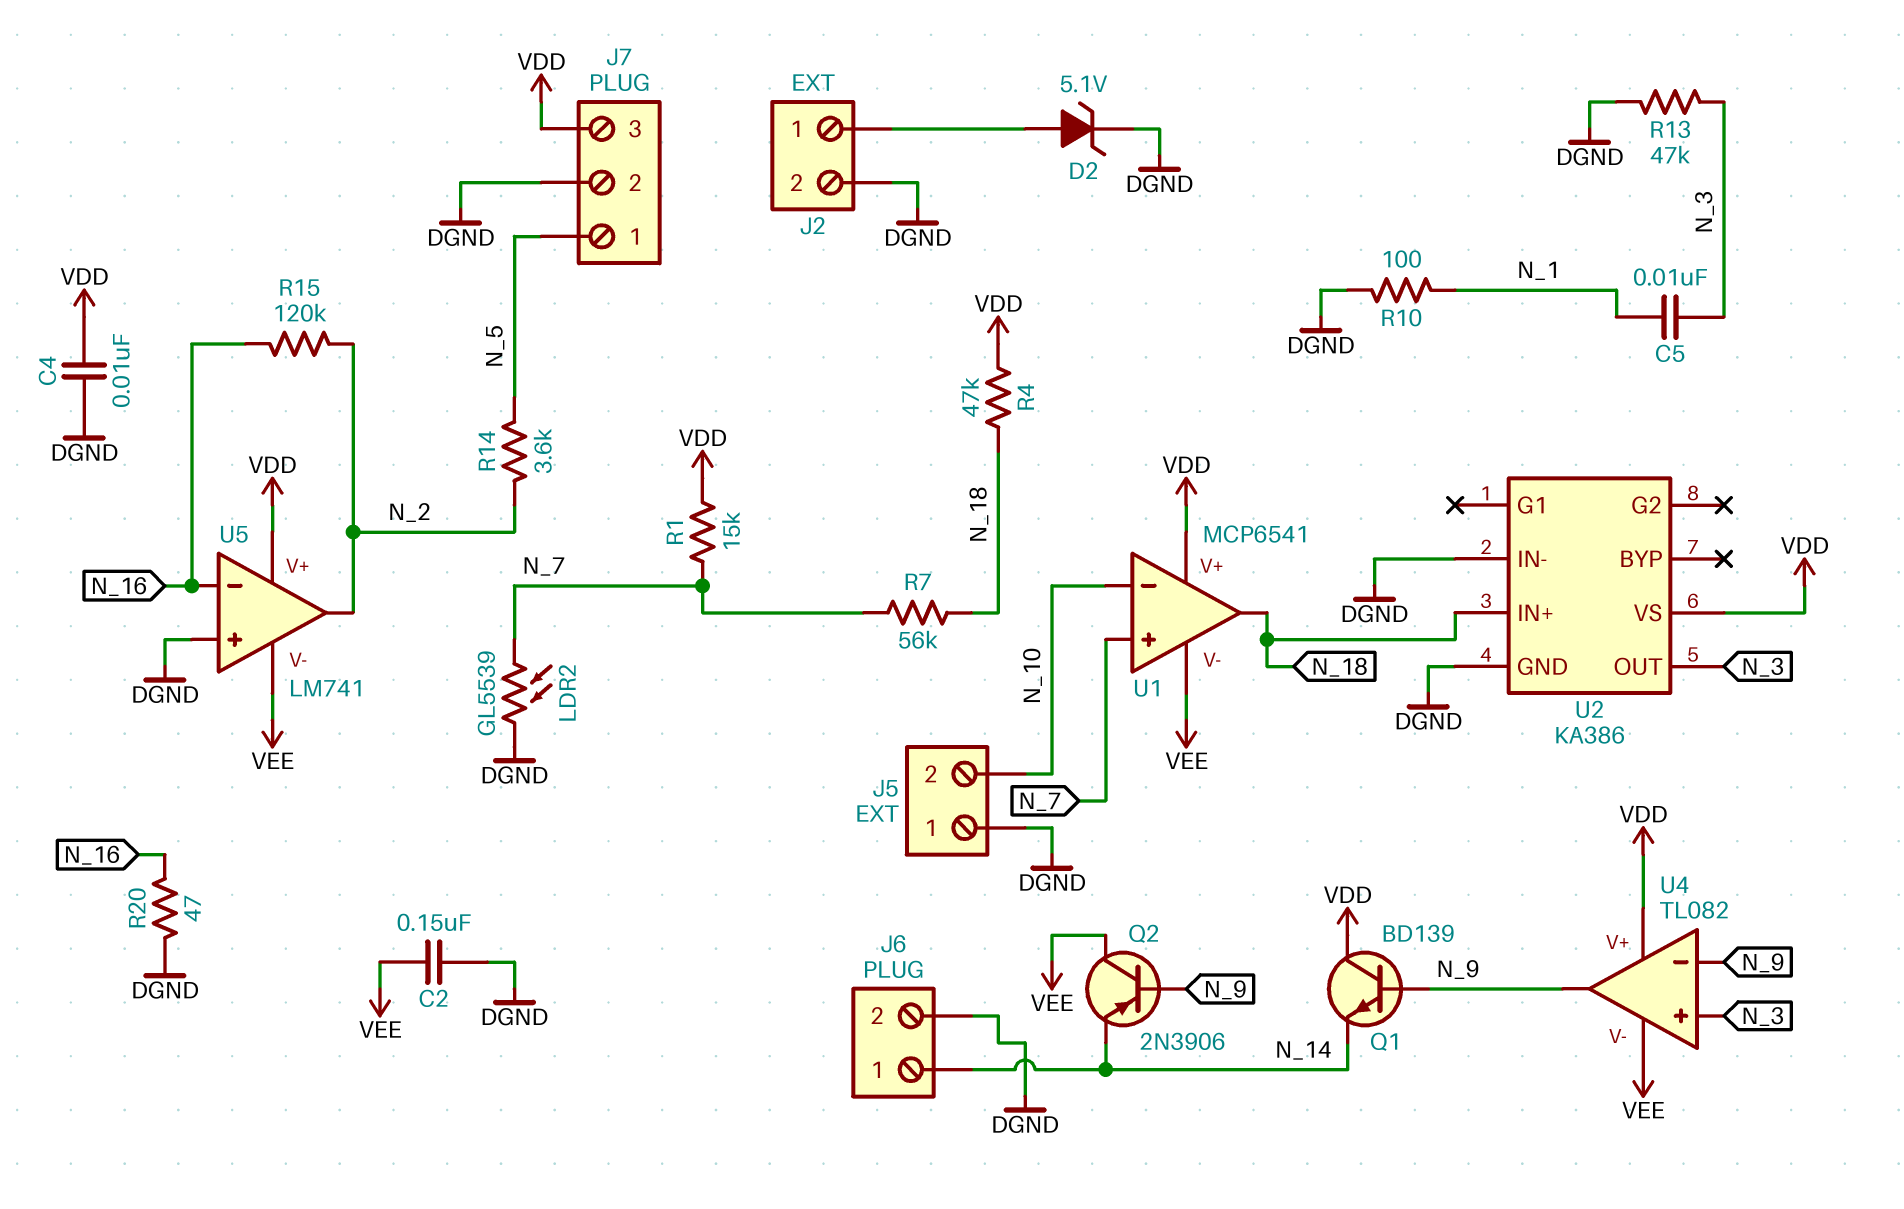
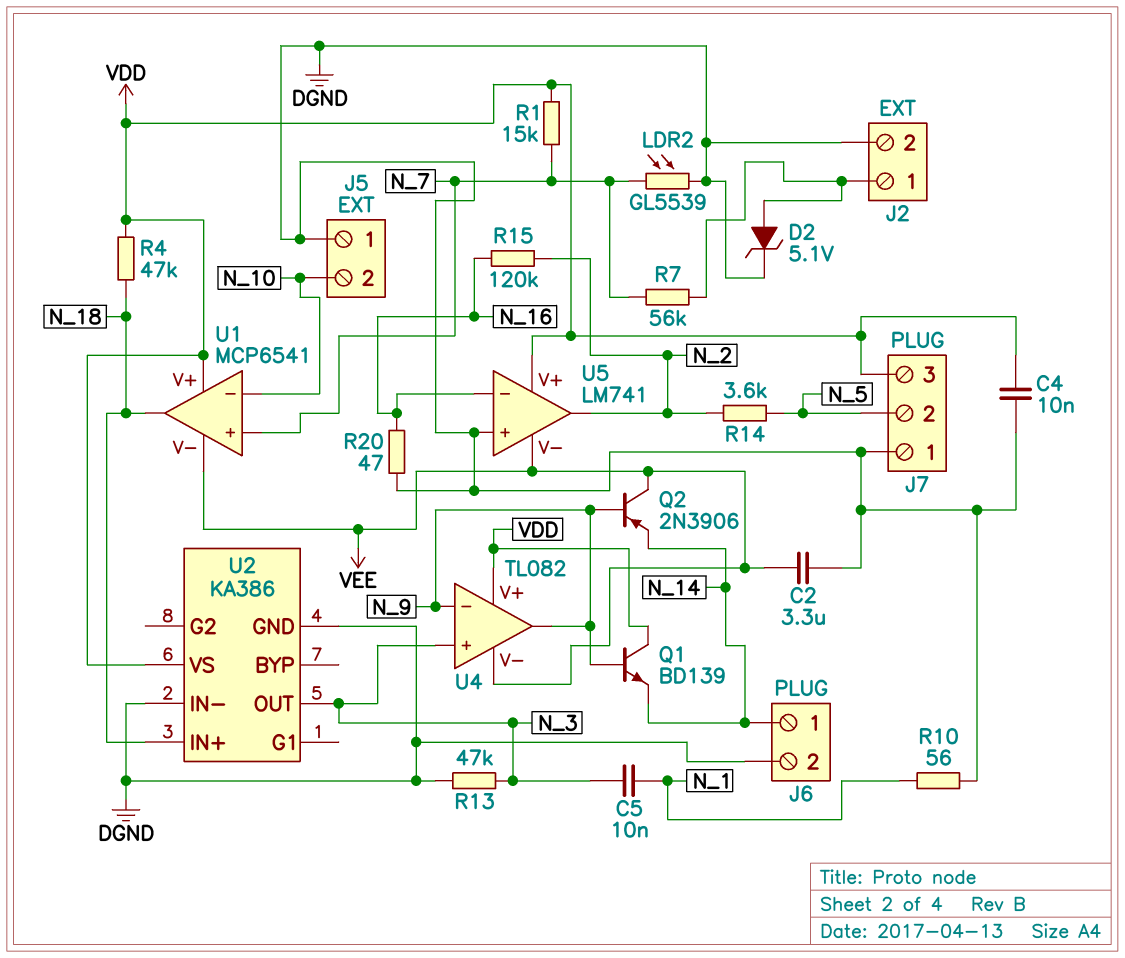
C2: 150nF (DGND, VEE) -> 3.3uF (DGND, VEE)
J7 pin 1: N_5 -> DGND
J7 pin 2: DGND -> N_5
R7: 56k (N_7, N_18) -> 56k (J2/1, N_7)
R10: 100 (DGND, N_1) -> 56 (DGND, N_1)

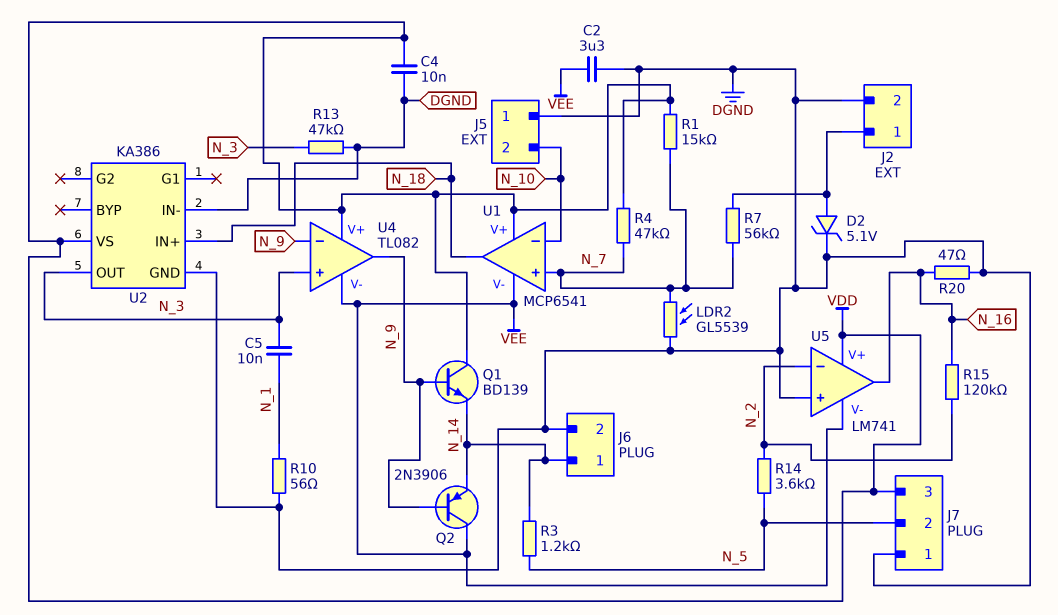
R3: none -> 1.2k (N_5, N_14)
R4: 47k (N_18, VDD) -> 47k (N_7, VDD)
U5 pin in-: N_16 -> N_2
U5 pin out: N_2 -> N_16

